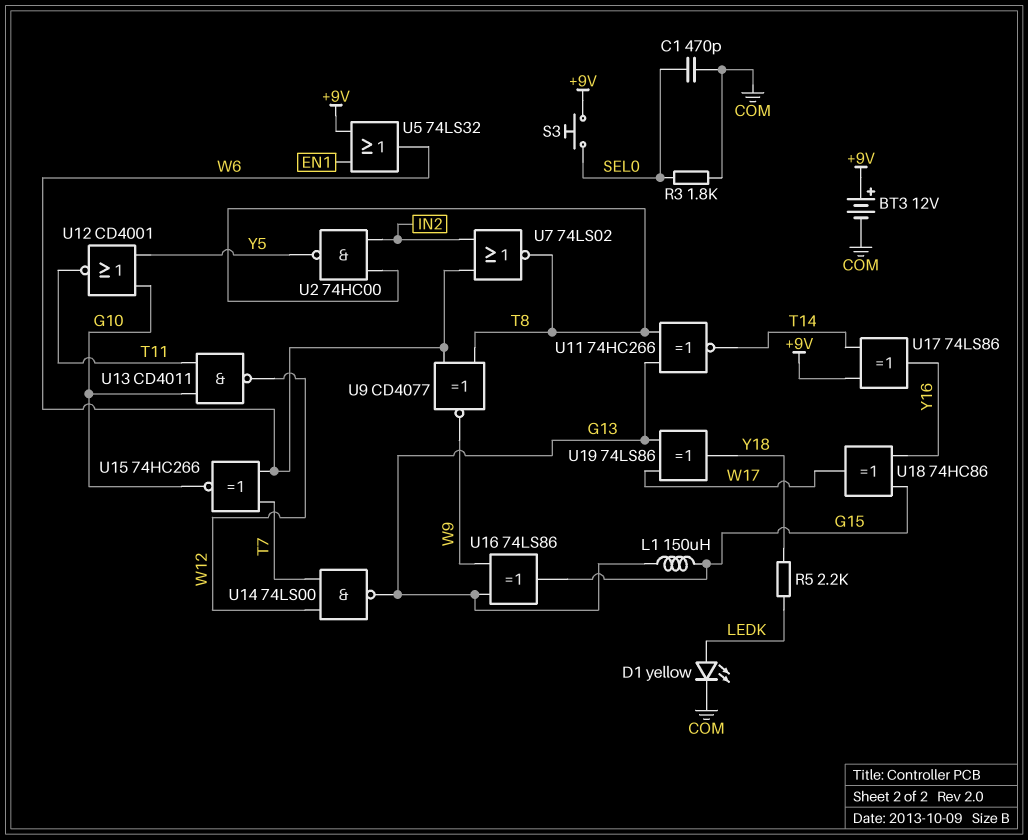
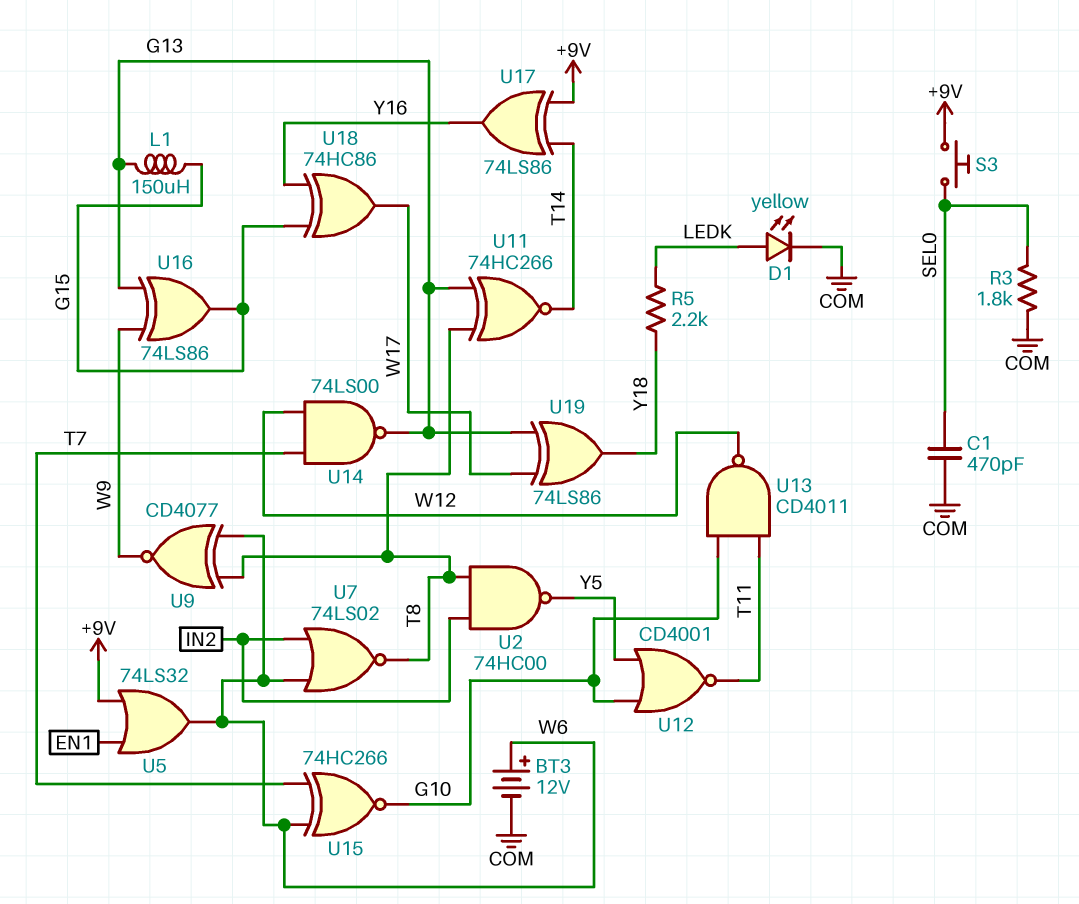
BT3: 12V (plus +9V, minus COM) -> 12V (plus W6, minus COM)

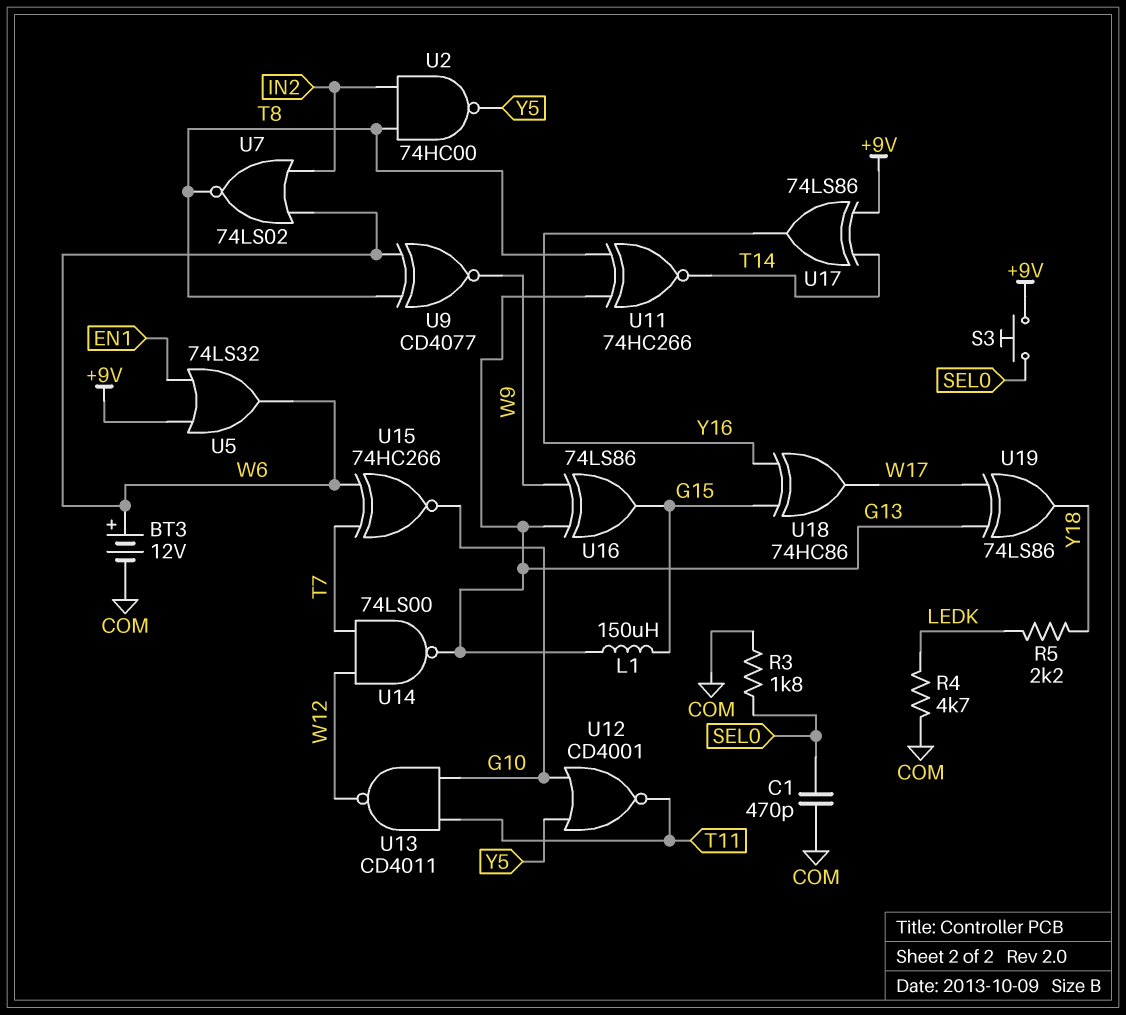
D1: LED yellow (A LEDK, K COM) -> none
R4: none -> 4.7k (COM, LEDK)

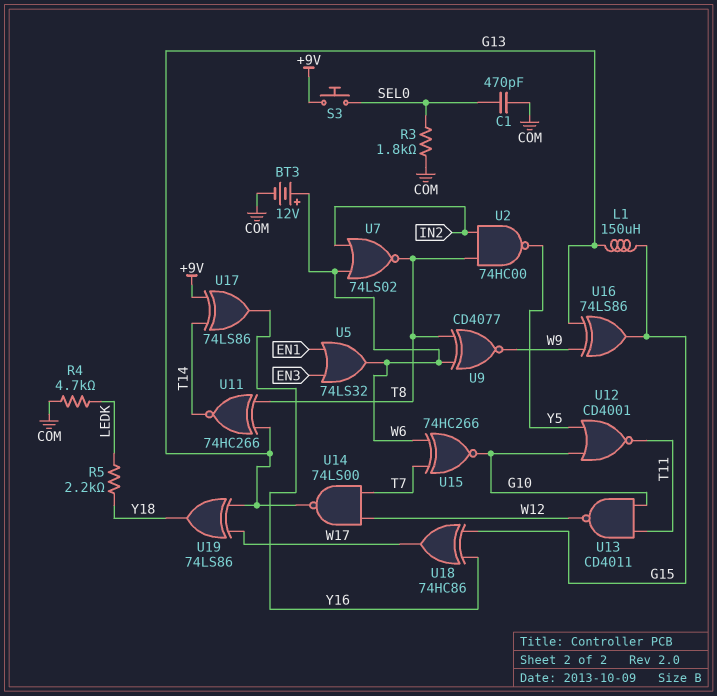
U5: OR 74LS32 (in +9V, in EN1, out W6) -> OR 74LS32 (in EN1, in EN3, out W6)

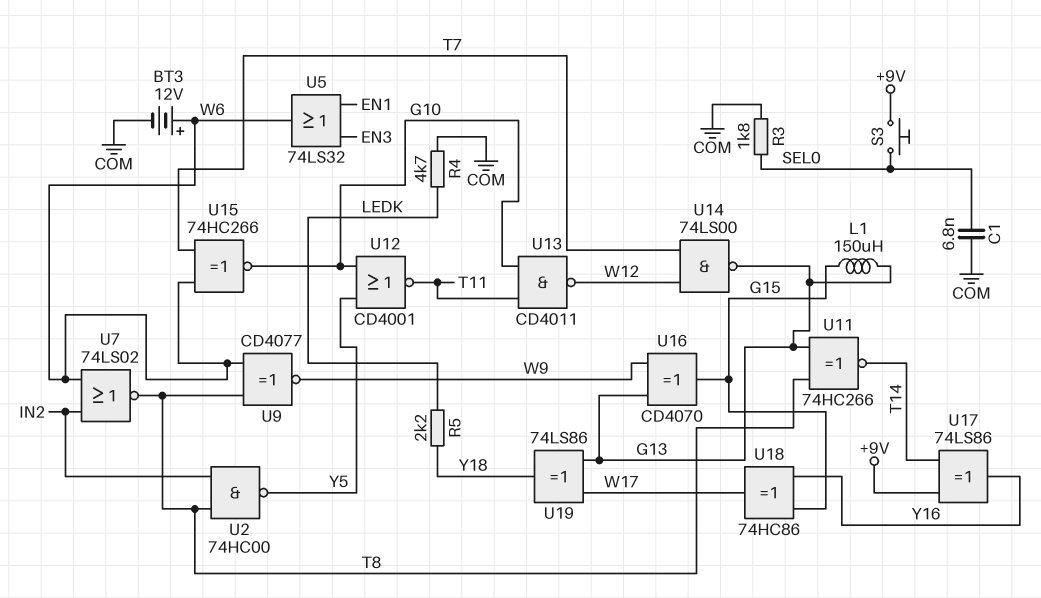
C1: 470pF (COM, SEL0) -> 6.8nF (COM, SEL0)
U16: XOR 74LS86 (in G13, in W9, out G15) -> XOR CD4070 (in G13, in W9, out G15)

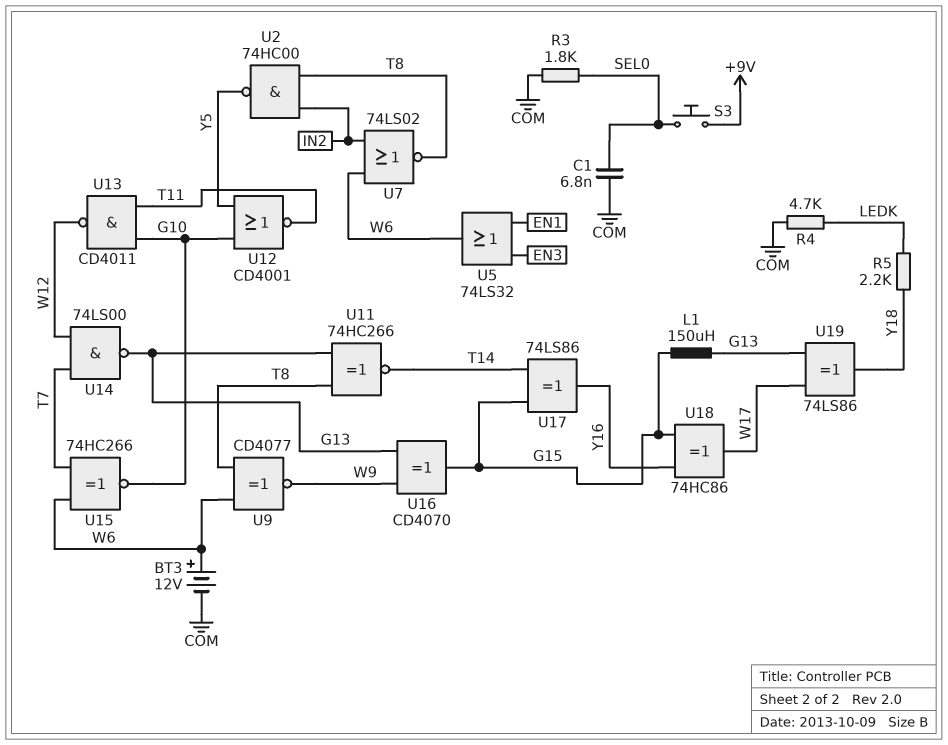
U17: XOR 74LS86 (in +9V, in T14, out Y16) -> XOR 74LS86 (in G15, in T14, out Y16)

